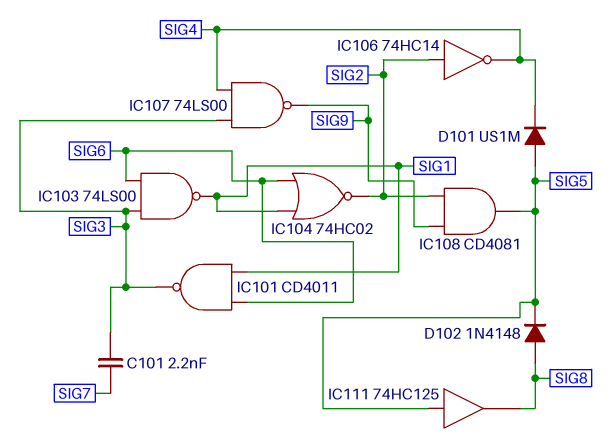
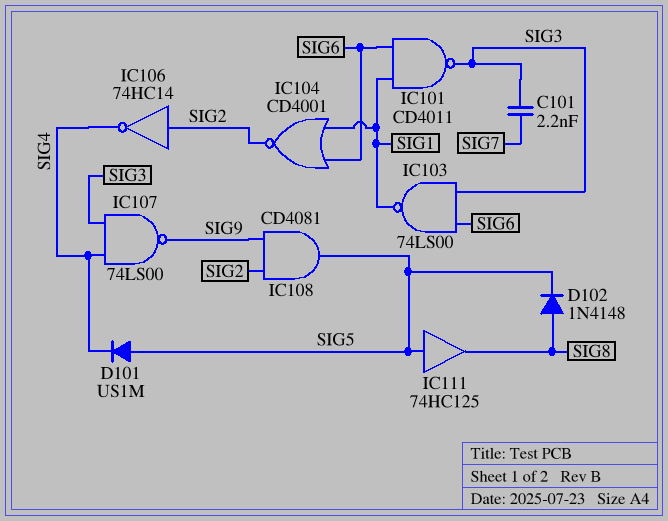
IC104: NOR 74HC02 (in SIG1, in SIG6, out SIG2) -> NOR CD4001 (in SIG1, in SIG6, out SIG2)

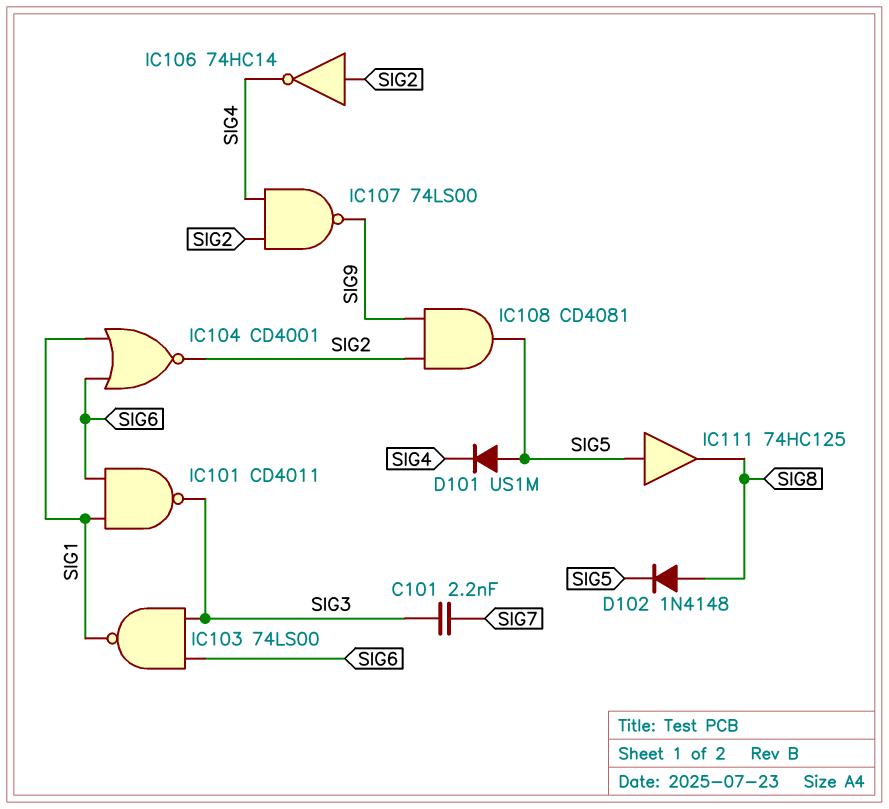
IC107: NAND 74LS00 (in SIG3, in SIG4, out SIG9) -> NAND 74LS00 (in SIG2, in SIG4, out SIG9)

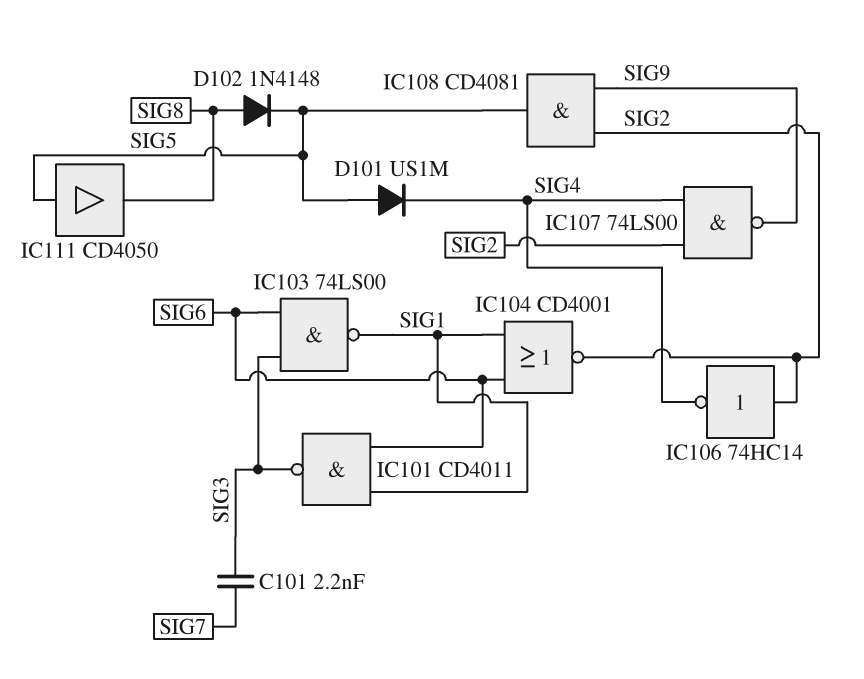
IC111: buffer 74HC125 (in SIG5, out SIG8) -> buffer CD4050 (in SIG5, out SIG8)

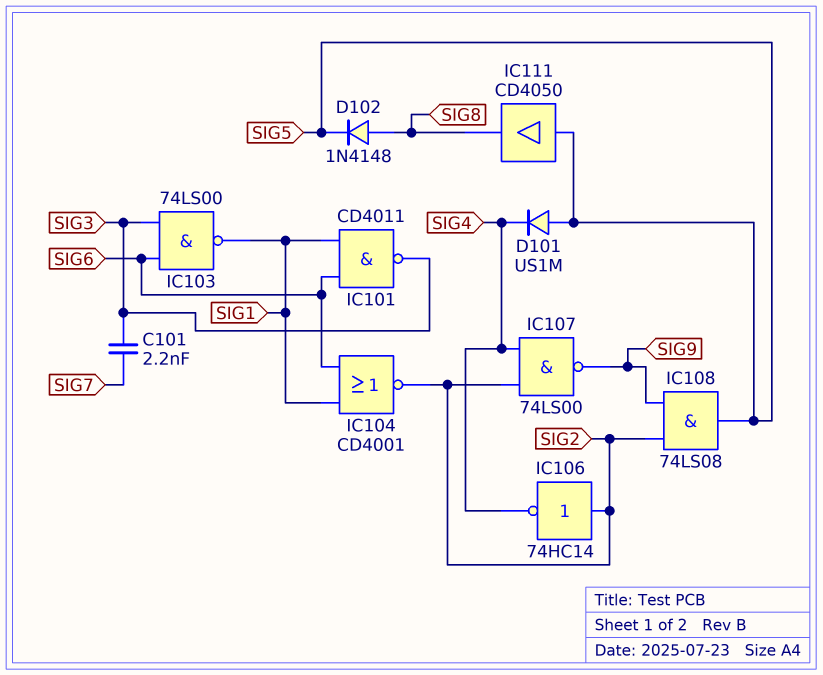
IC108: AND CD4081 (in SIG2, in SIG9, out SIG5) -> AND 74LS08 (in SIG2, in SIG9, out SIG5)

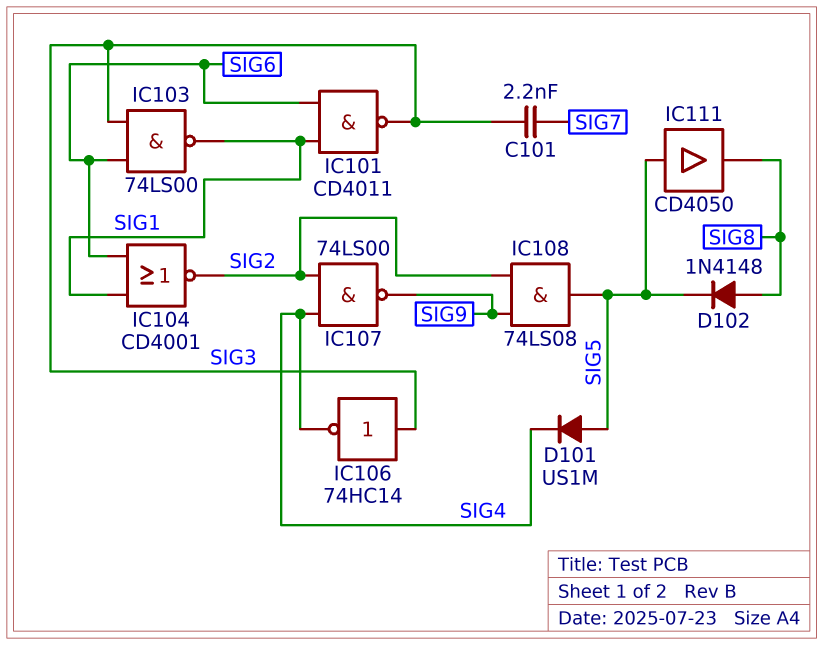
IC106: NOT 74HC14 (in SIG2, out SIG4) -> NOT 74HC14 (in SIG3, out SIG4)

